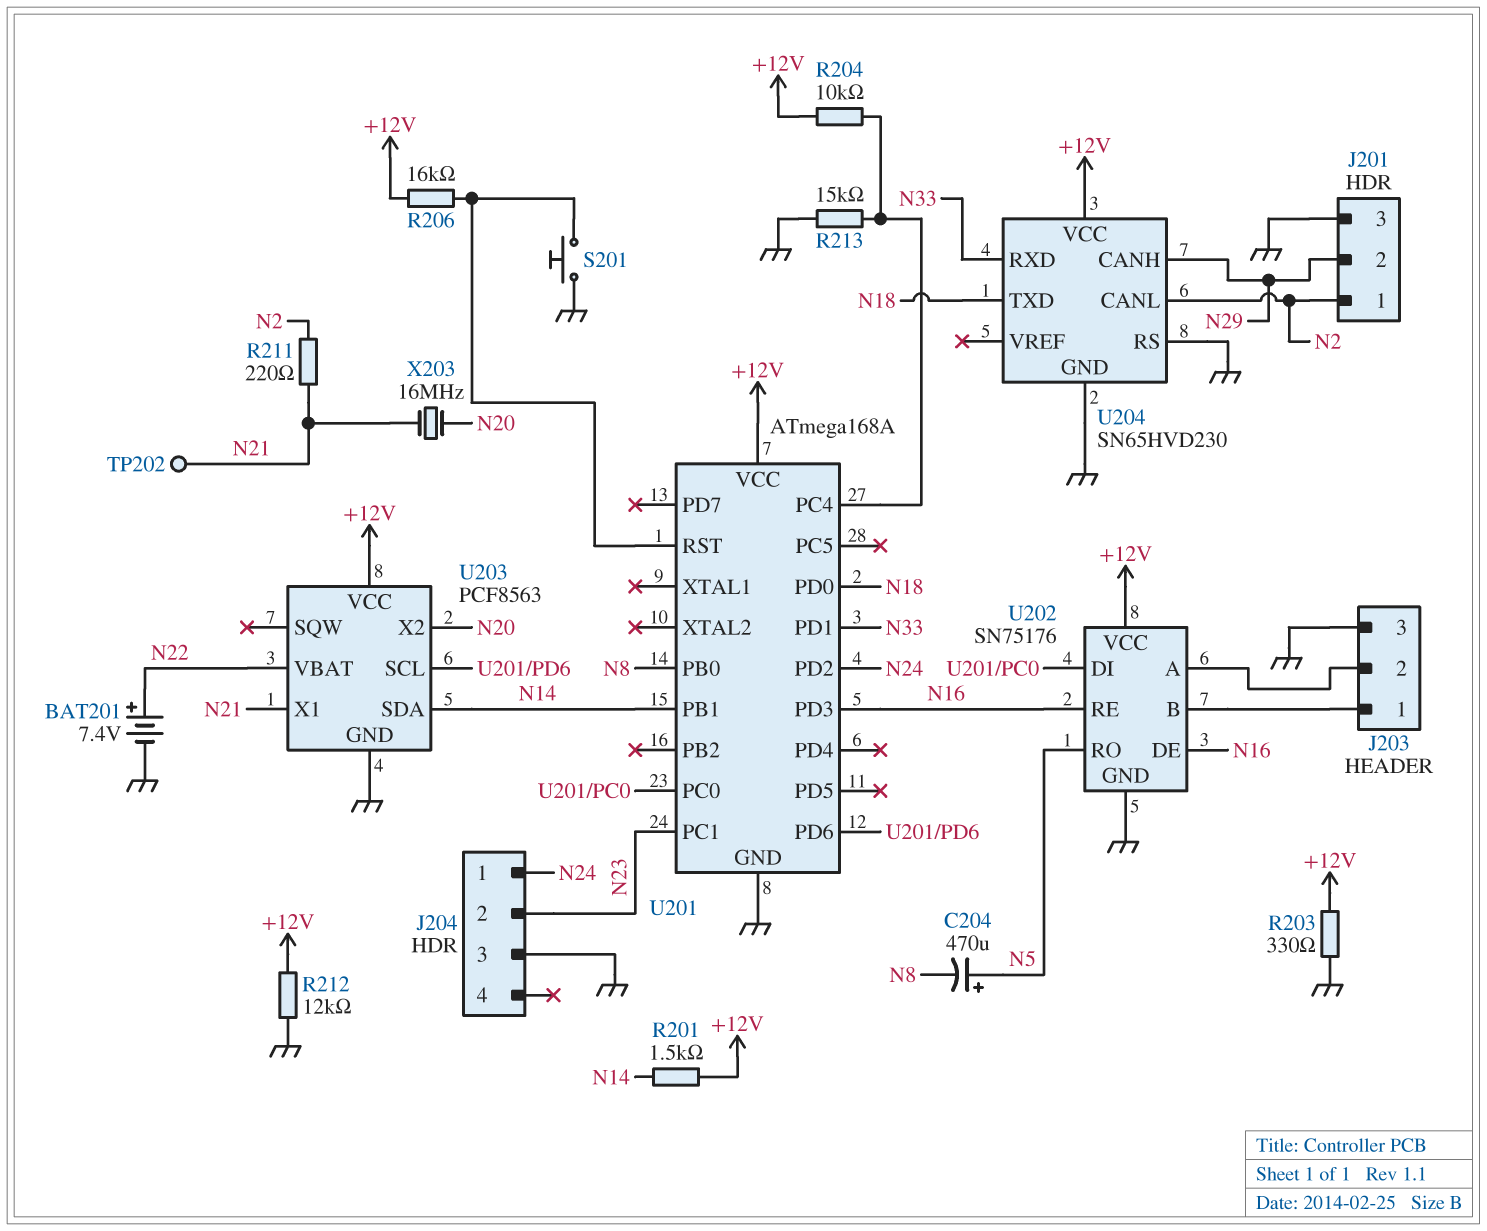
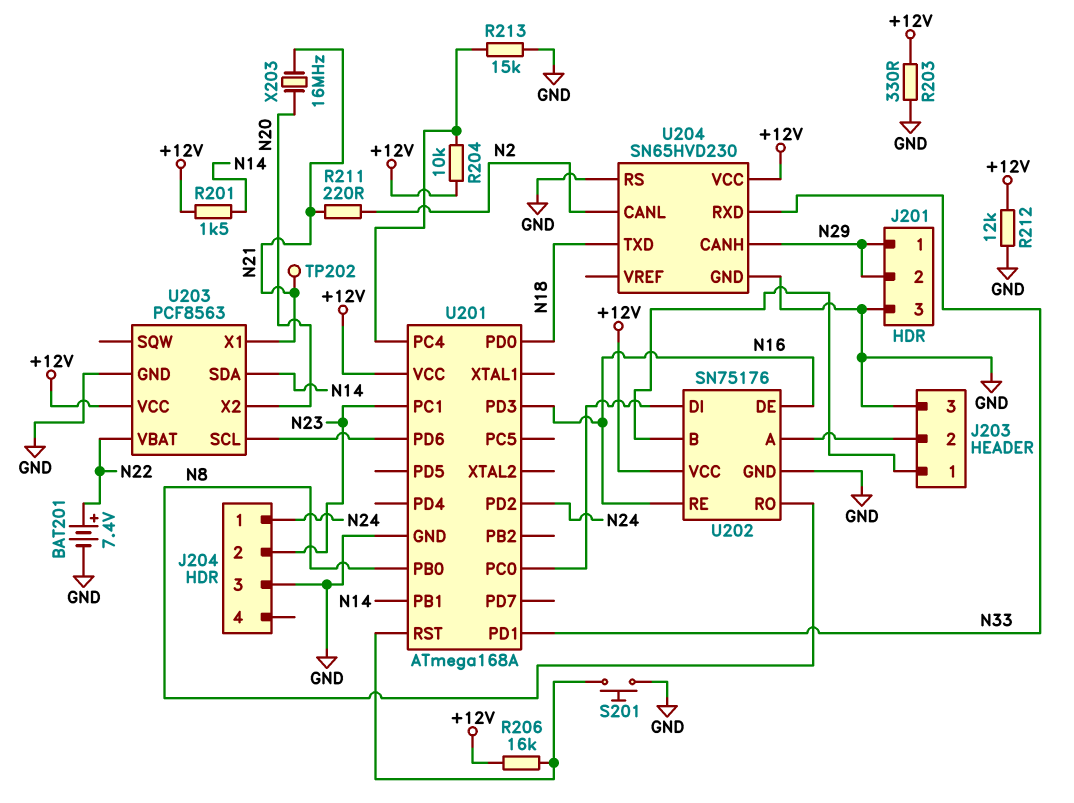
C204: 470uF (plus N5, minus N8) -> none
J201 pin 1: N2 -> N29
U202 pin RO: N5 -> N8

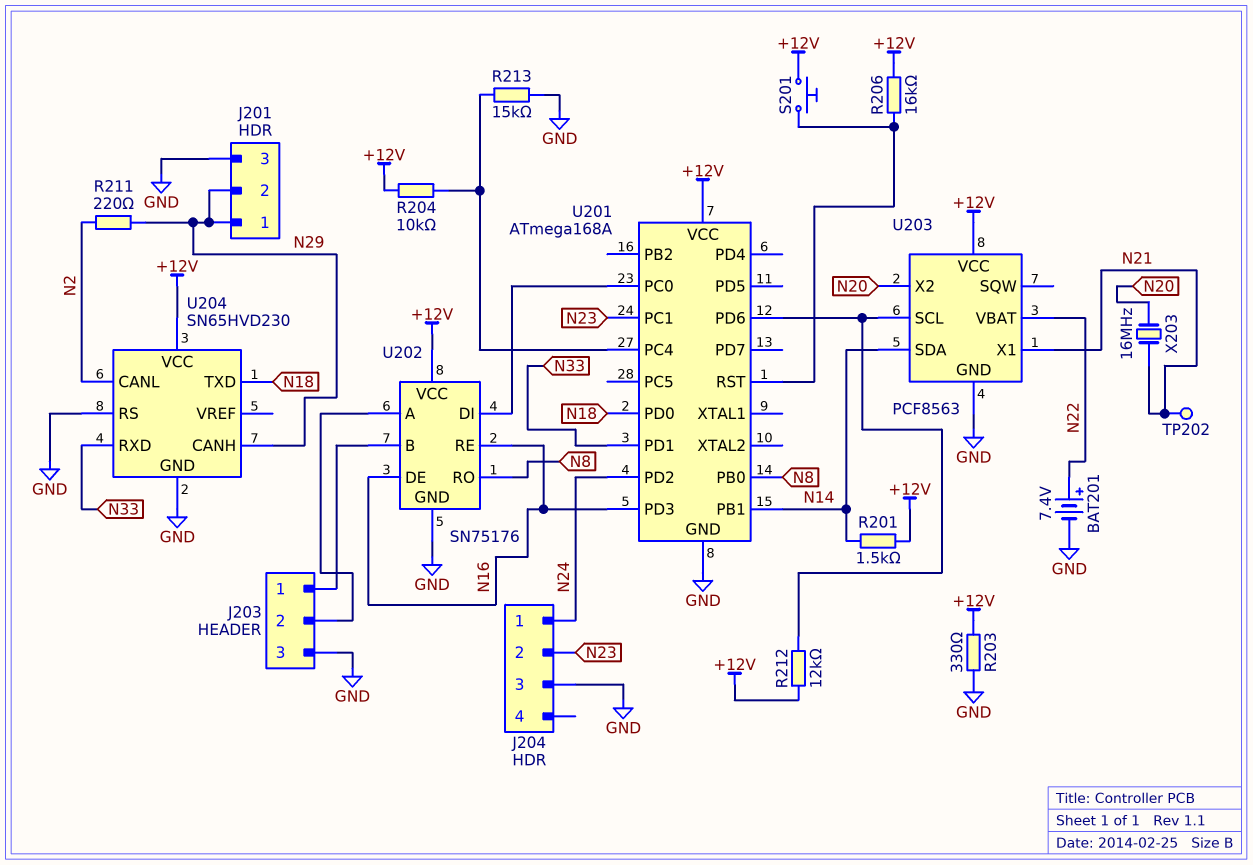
R211: 220 (N2, N21) -> 220 (N2, N29)
R212: 12k (+12V, GND) -> 12k (+12V, U201/PD6)
S201: button (GND, U201/RST) -> button (+12V, U201/RST)

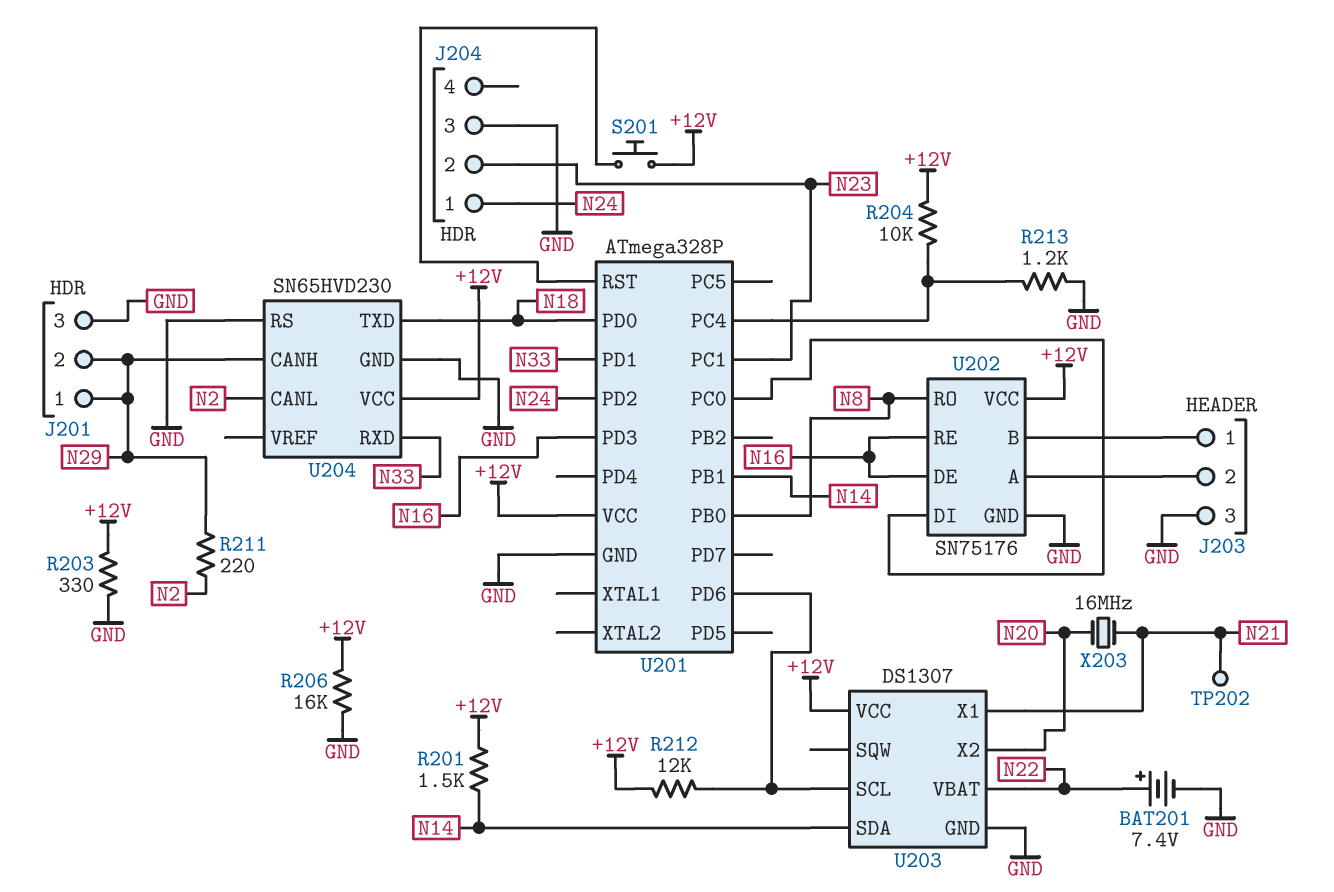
R206: 16k (+12V, U201/RST) -> 16k (+12V, GND)
R213: 15k (GND, U201/PC4) -> 1.2k (GND, U201/PC4)
U201: ATmega168A -> ATmega328P
U203: PCF8563 -> DS1307

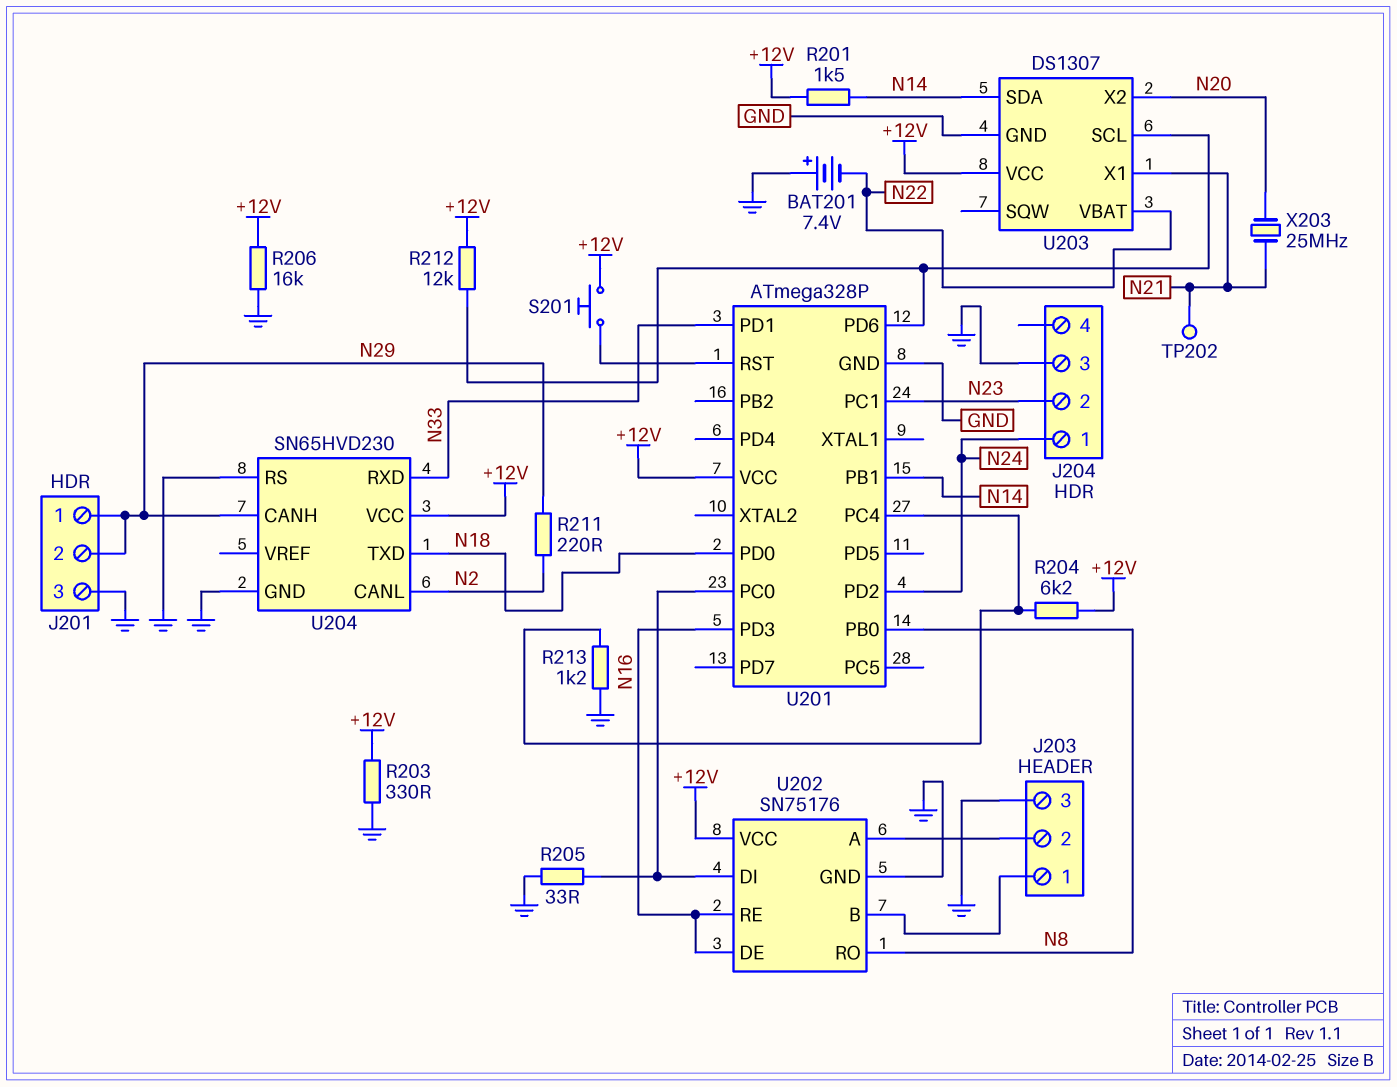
BAT201: 7.4V (plus N22, minus GND) -> 7.4V (plus GND, minus N22)
R204: 10k (+12V, U201/PC4) -> 6.2k (+12V, U201/PC4)
R205: none -> 33 (GND, U201/PC0)
X203: 16MHz (N20, N21) -> 25MHz (N20, N21)

